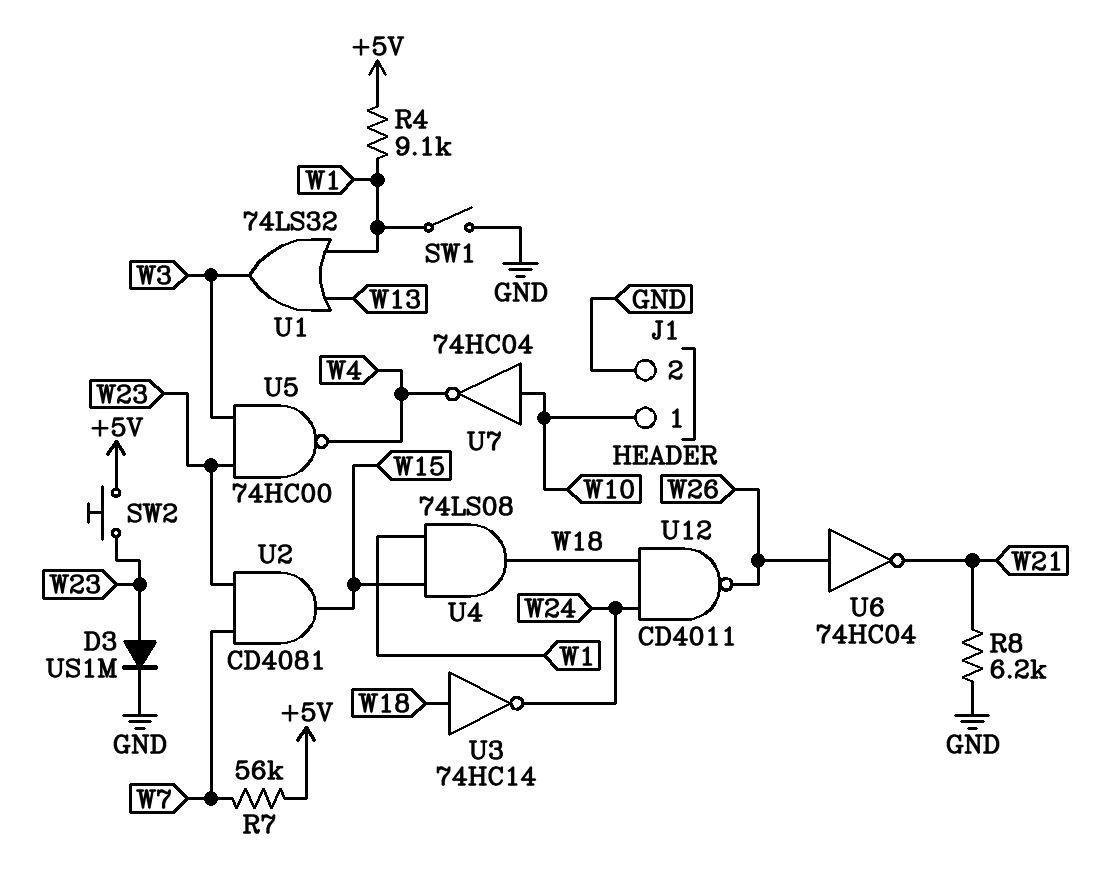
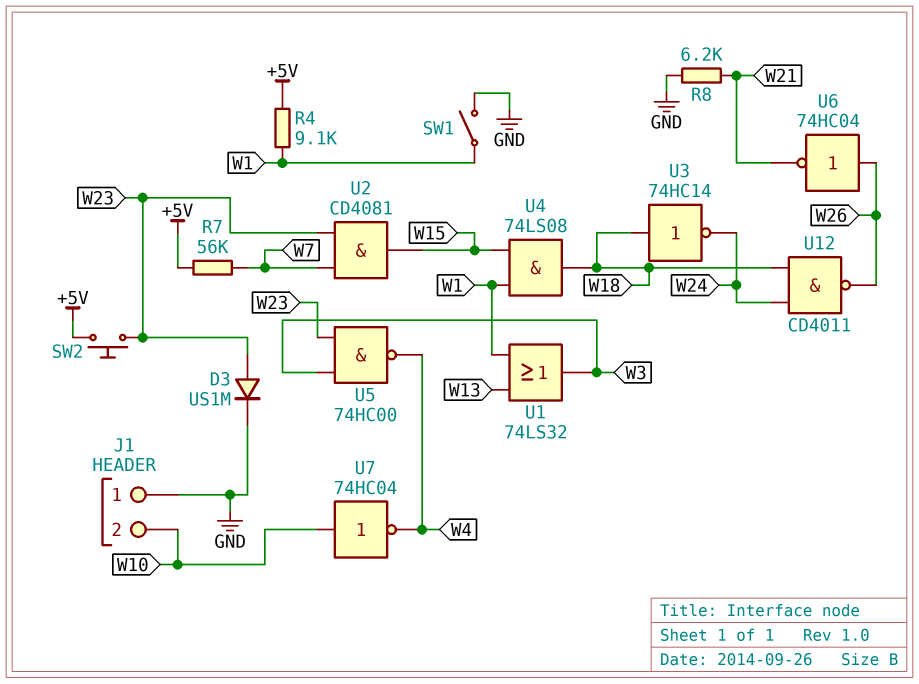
J1 pin 1: W10 -> GND
J1 pin 2: GND -> W10

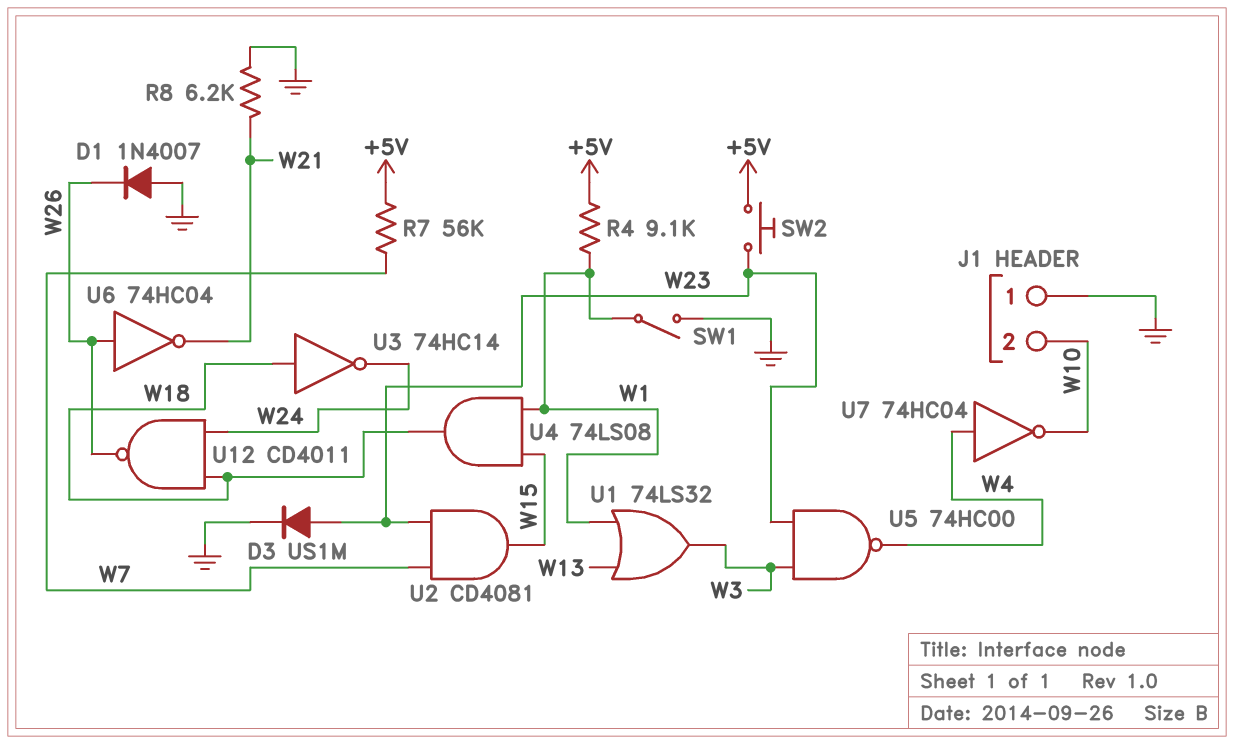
D1: none -> diode 1N4007 (A GND, K W26)
U7: NOT 74HC04 (in W10, out W4) -> NOT 74HC04 (in W4, out W10)

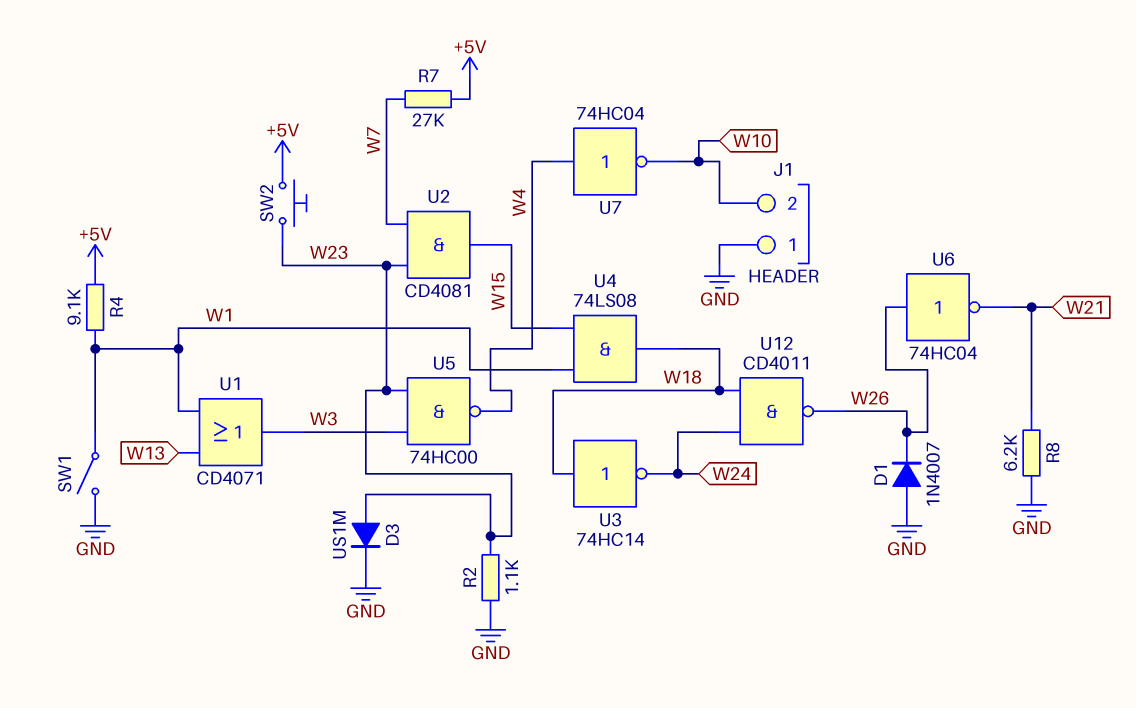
R2: none -> 1.1k (GND, W23)
R7: 56k (+5V, W7) -> 27k (+5V, W7)
U1: OR 74LS32 (in W1, in W13, out W3) -> OR CD4071 (in W1, in W13, out W3)

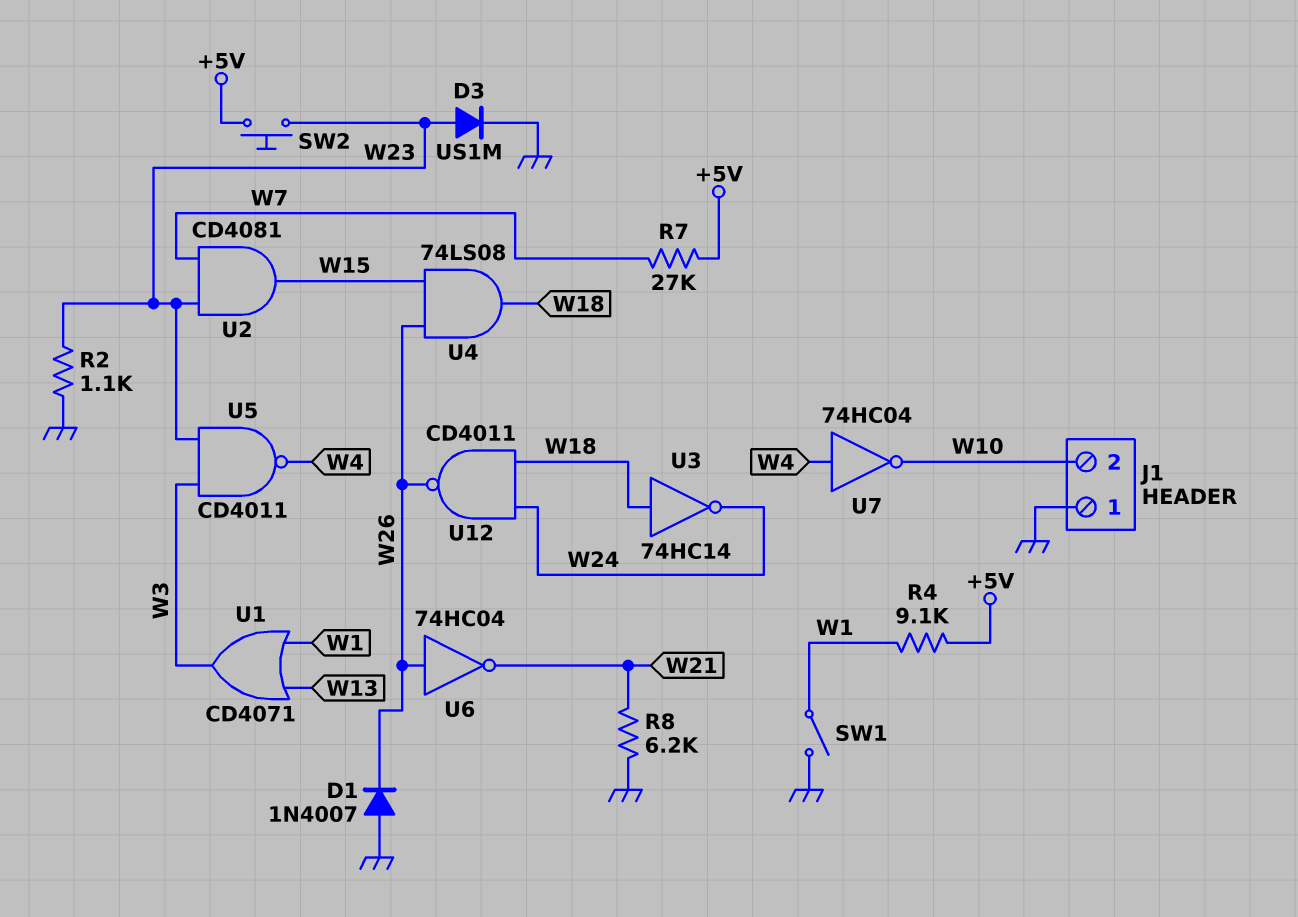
U4: AND 74LS08 (in W1, in W15, out W18) -> AND 74LS08 (in W15, in W26, out W18)
U5: NAND 74HC00 (in W3, in W23, out W4) -> NAND CD4011 (in W3, in W23, out W4)

